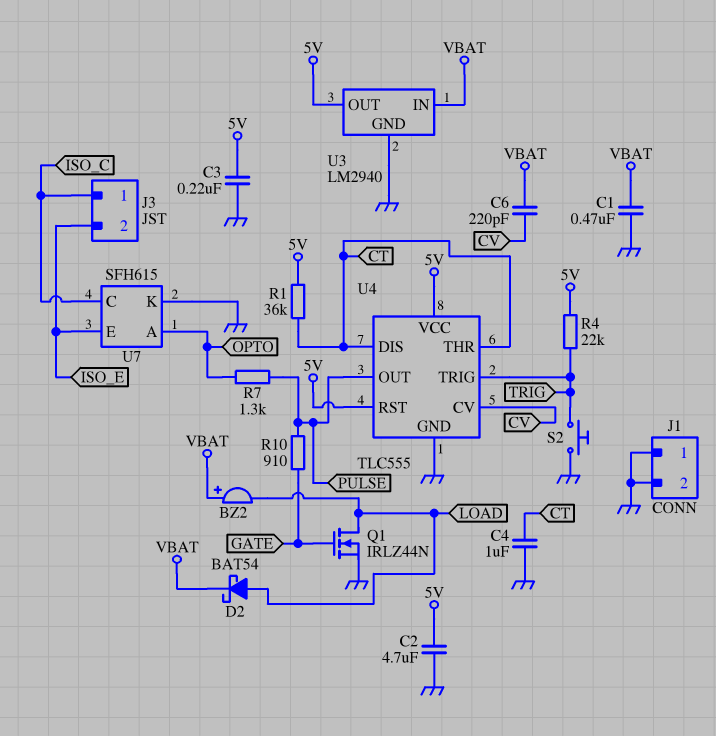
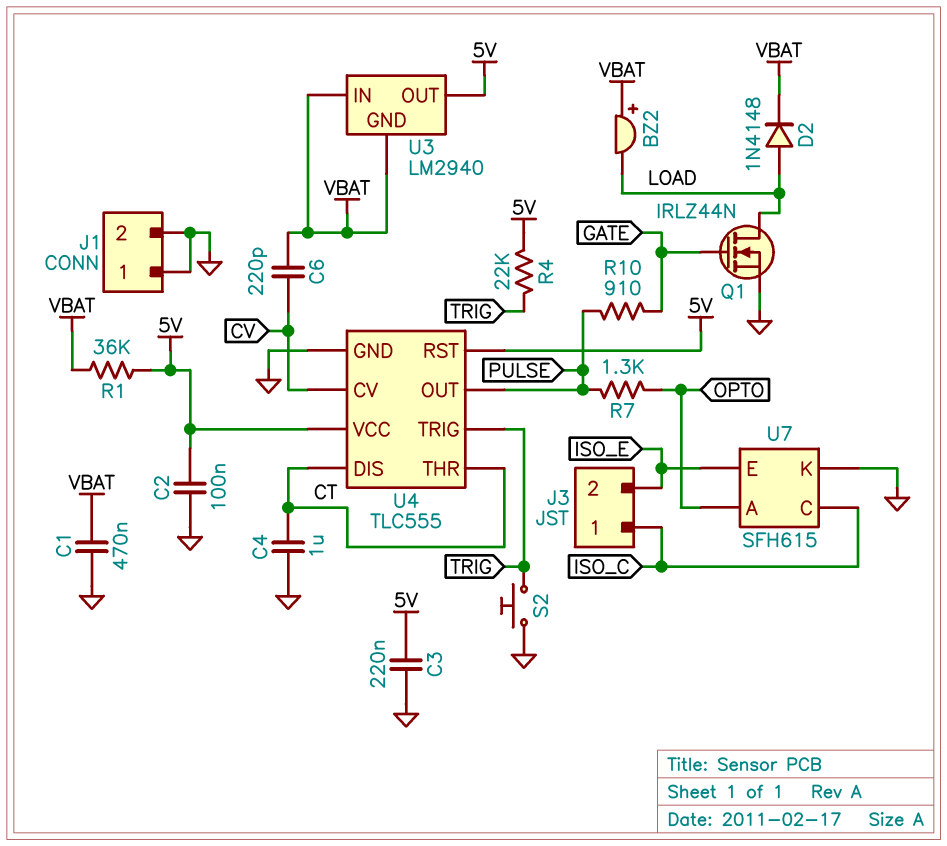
C2: 4.7uF (5V, GND) -> 100nF (5V, GND)
D2: schottky BAT54 (A LOAD, K VBAT) -> diode 1N4148 (A LOAD, K VBAT)
R1: 36k (5V, CT) -> 36k (5V, VBAT)
U3 pin GND: GND -> VBAT

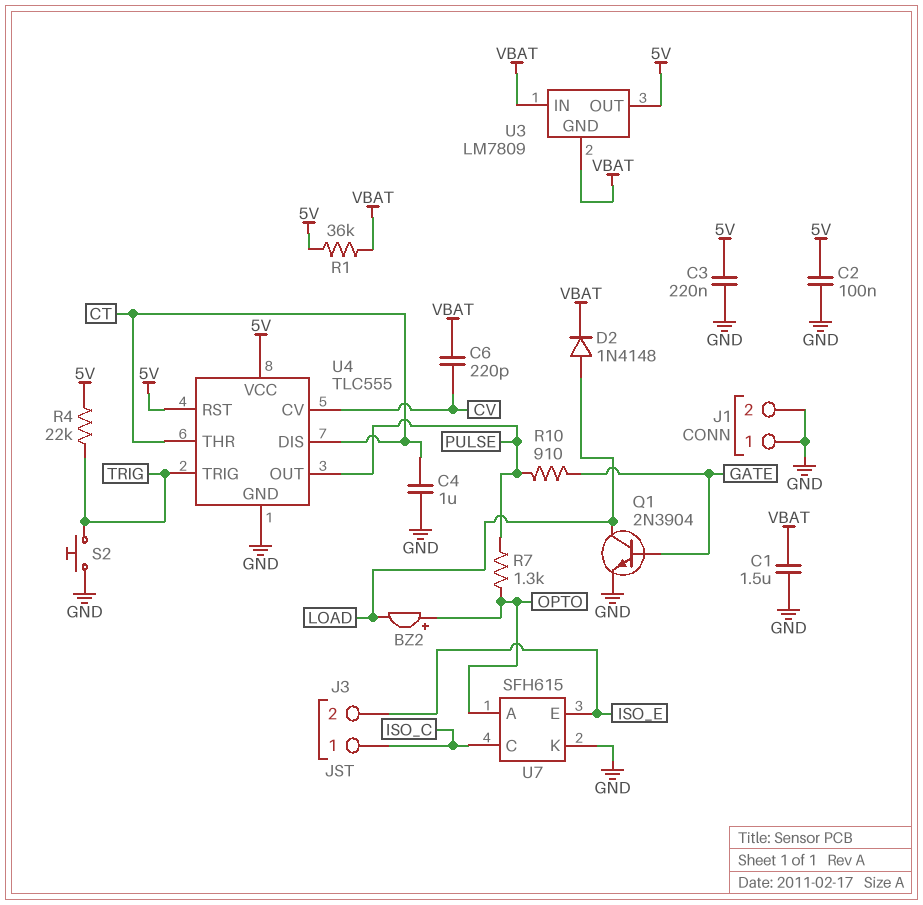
BZ2: buzzer (plus VBAT, minus LOAD) -> buzzer (plus OPTO, minus LOAD)
C1: 470nF (GND, VBAT) -> 1.5uF (GND, VBAT)
Q1: NMOS IRLZ44N (G GATE, D LOAD, S GND) -> NPN 2N3904 (B GATE, C LOAD, E GND)
U3: LM2940 -> LM7809

